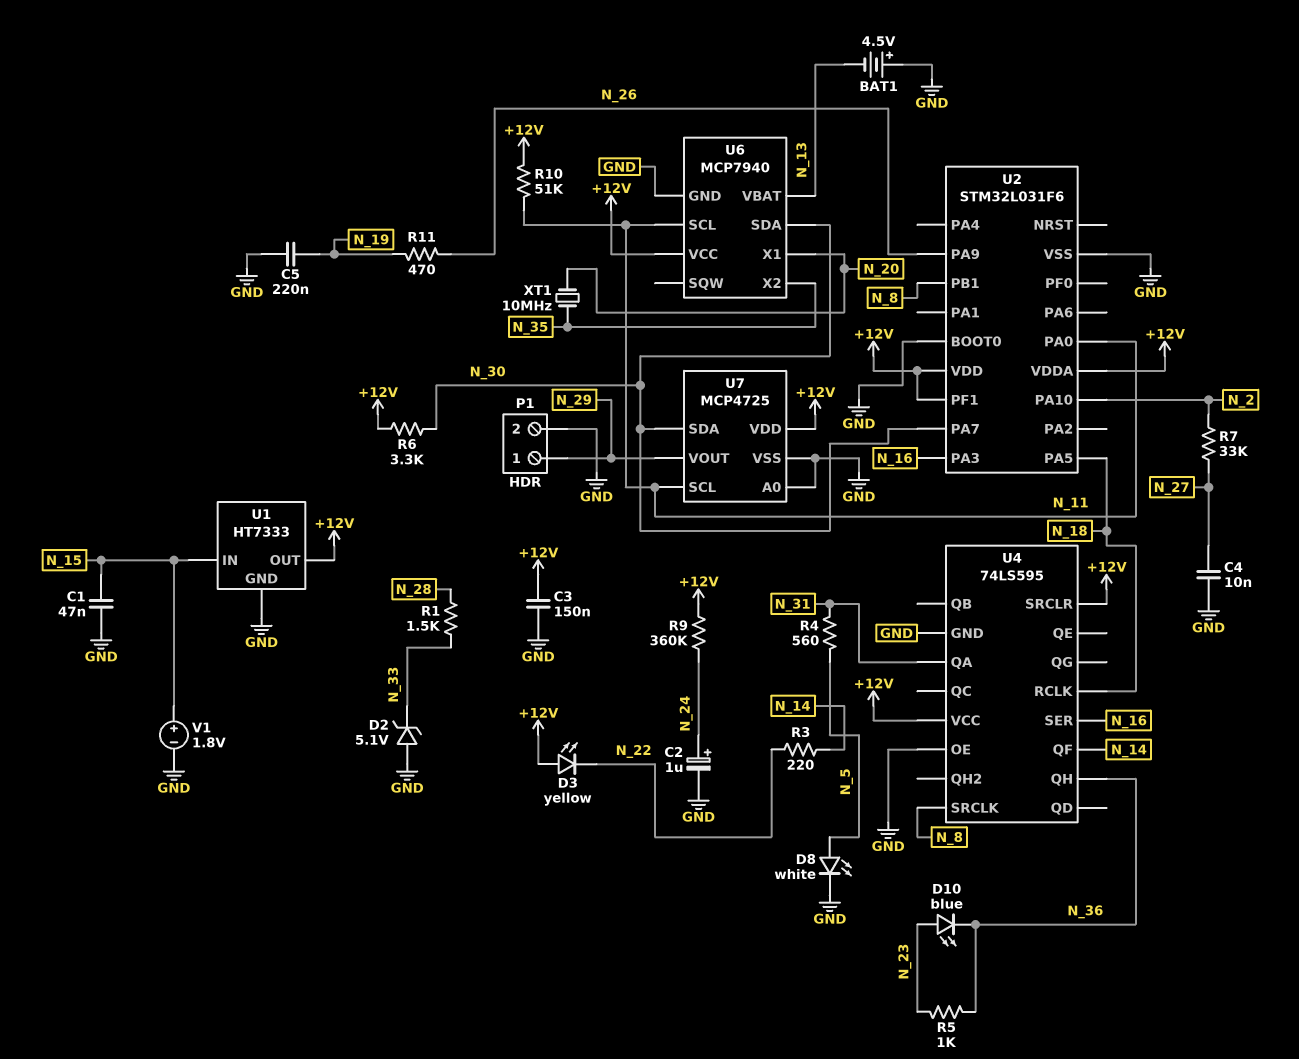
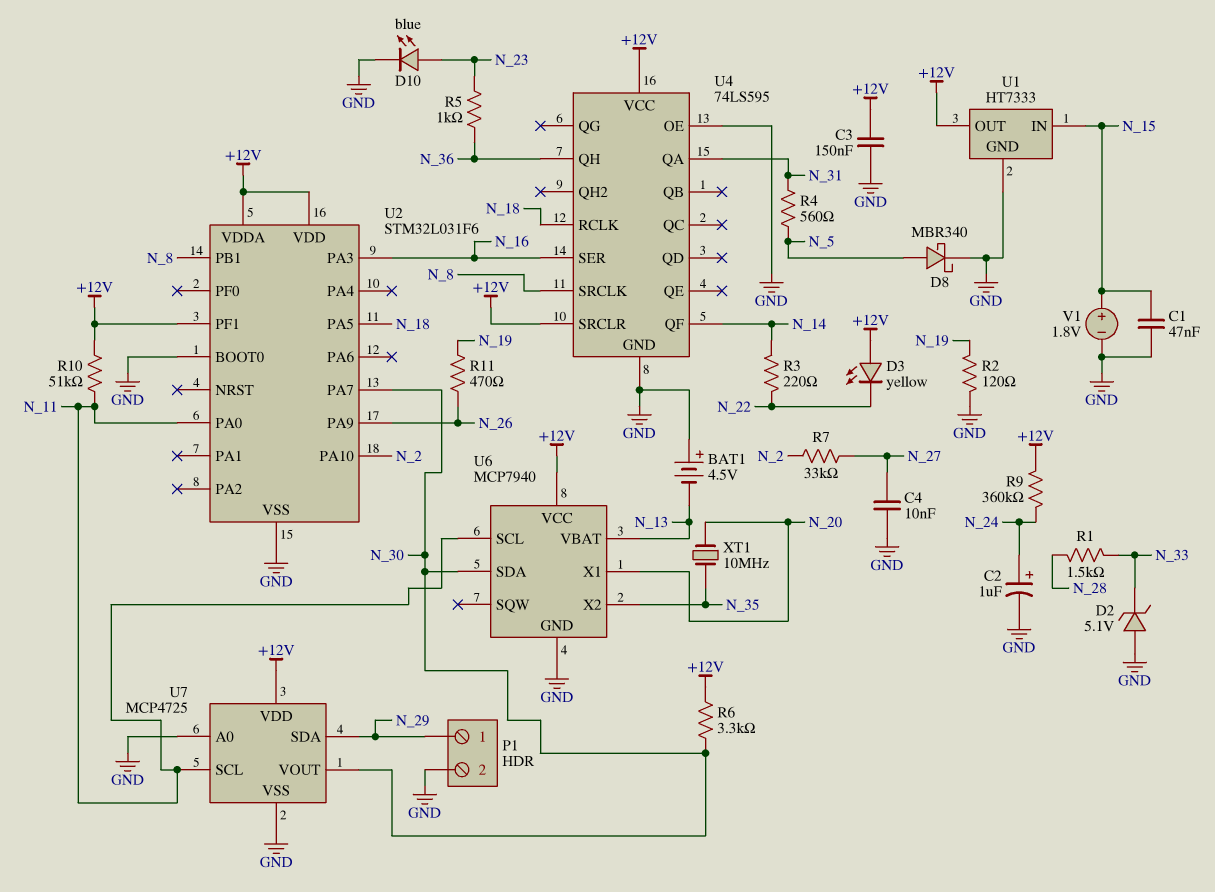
C5: 220nF (GND, N_19) -> none
D8: LED white (A N_5, K GND) -> schottky MBR340 (A N_5, K GND)
D10: LED blue (A N_23, K N_36) -> LED blue (A N_23, K GND)
R2: none -> 120 (GND, N_19)
U7 pin SDA: N_30 -> N_29
U7 pin VOUT: N_29 -> N_30

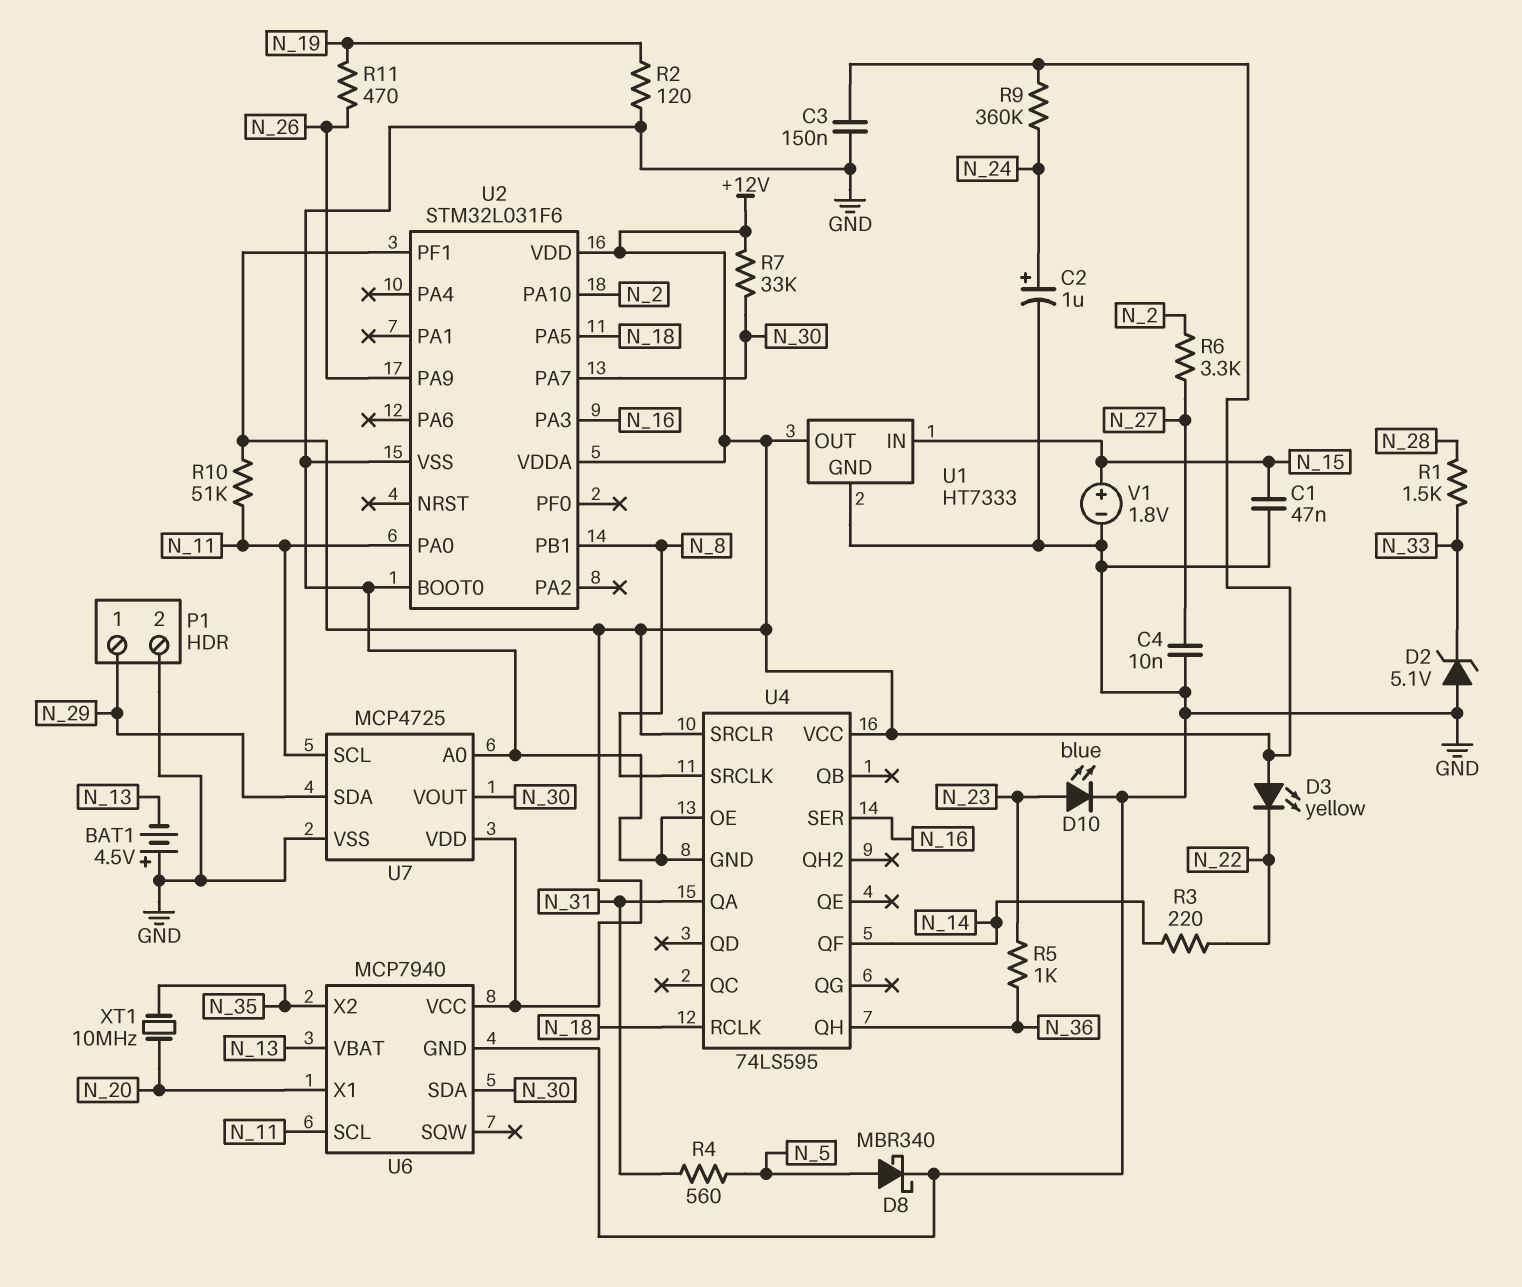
R6: 3.3k (+12V, N_30) -> 3.3k (N_2, N_27)
R7: 33k (N_2, N_27) -> 33k (+12V, N_30)

